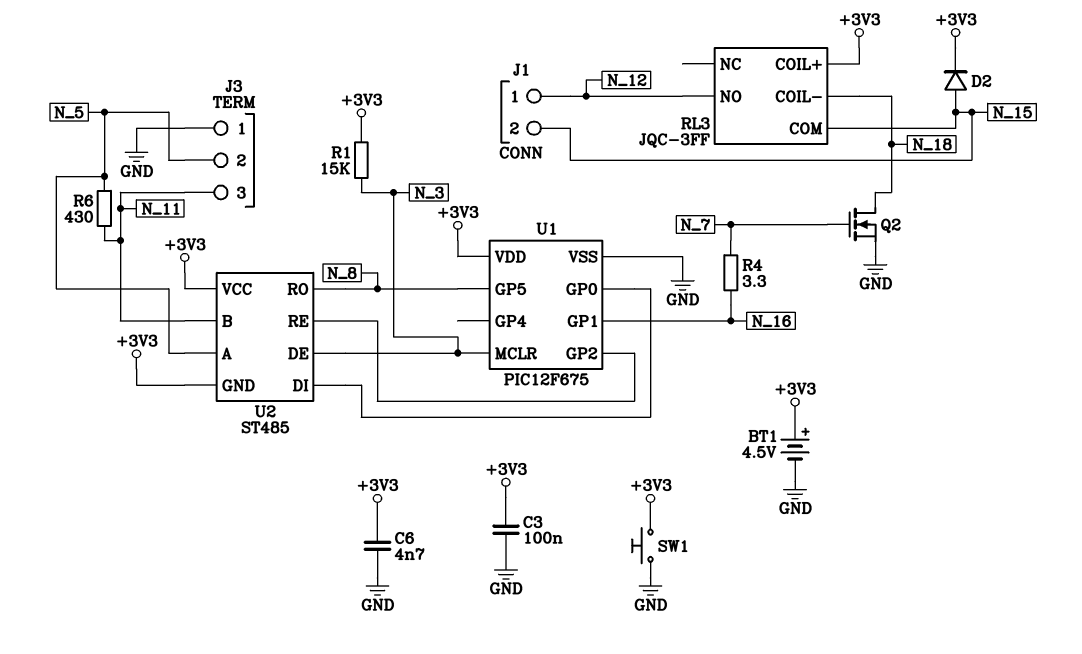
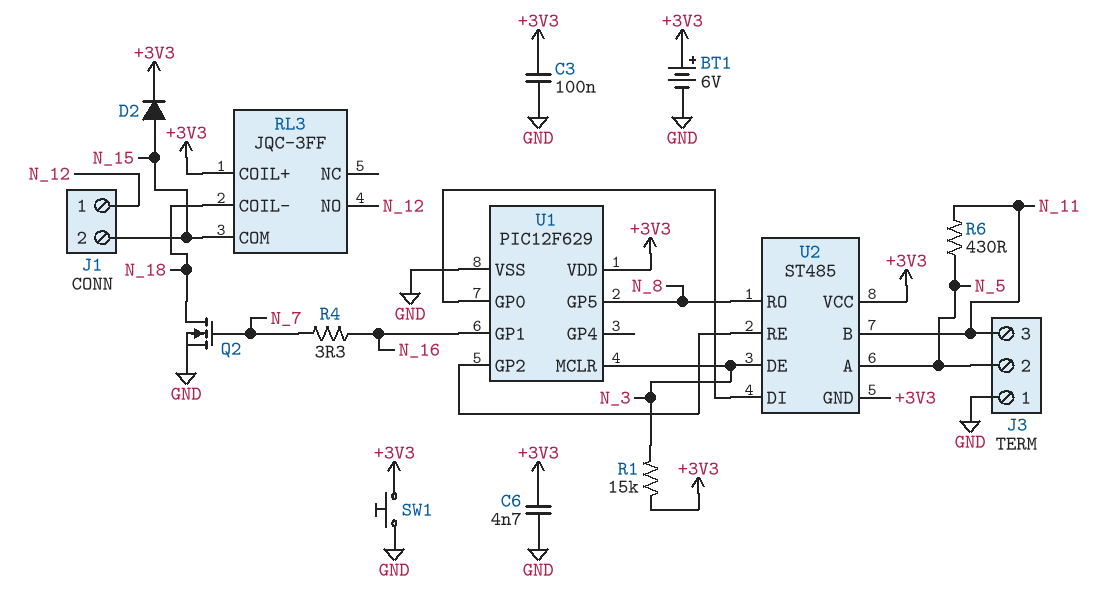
BT1: 4.5V (plus +3V3, minus GND) -> 6V (plus +3V3, minus GND)
U1: PIC12F675 -> PIC12F629

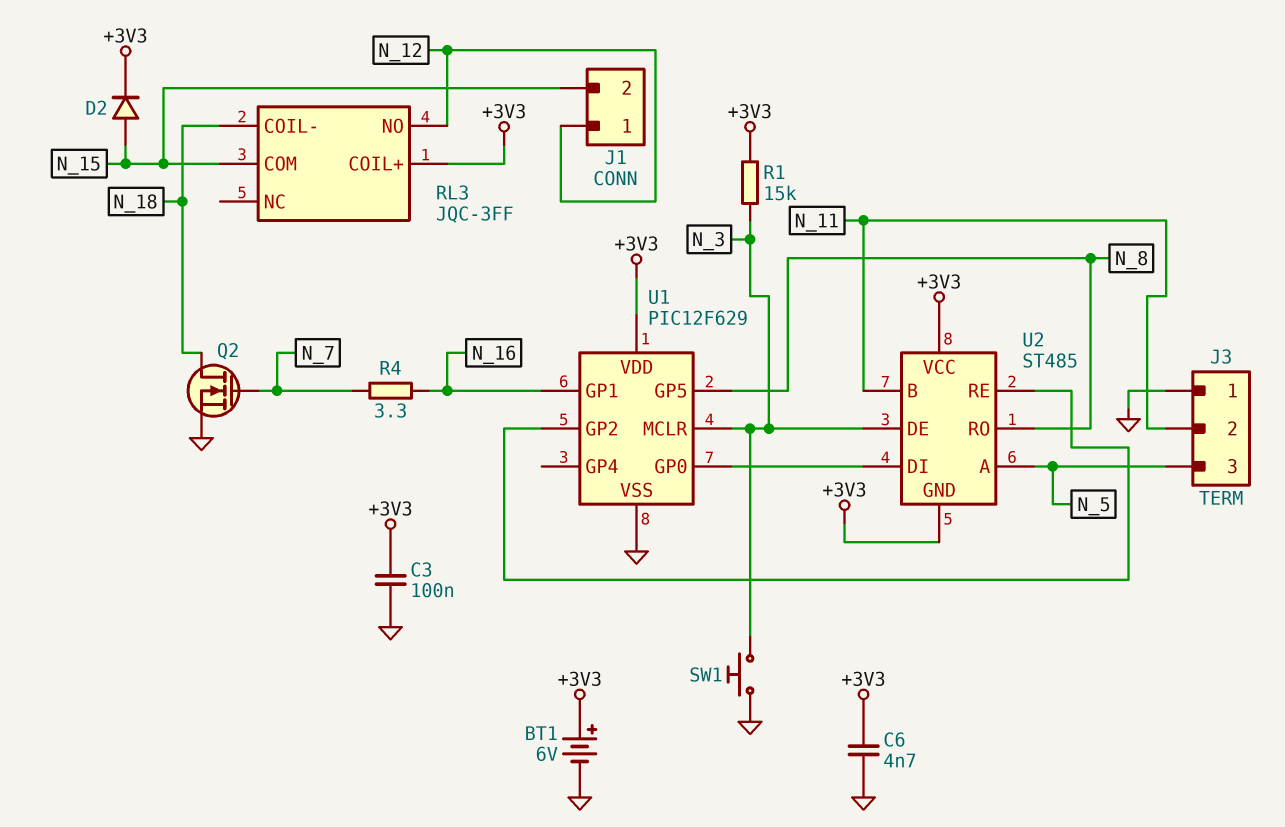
J3 pin 2: N_5 -> N_11
J3 pin 3: N_11 -> N_5
R6: 430 (N_5, N_11) -> none
SW1: button (+3V3, GND) -> button (GND, N_3)

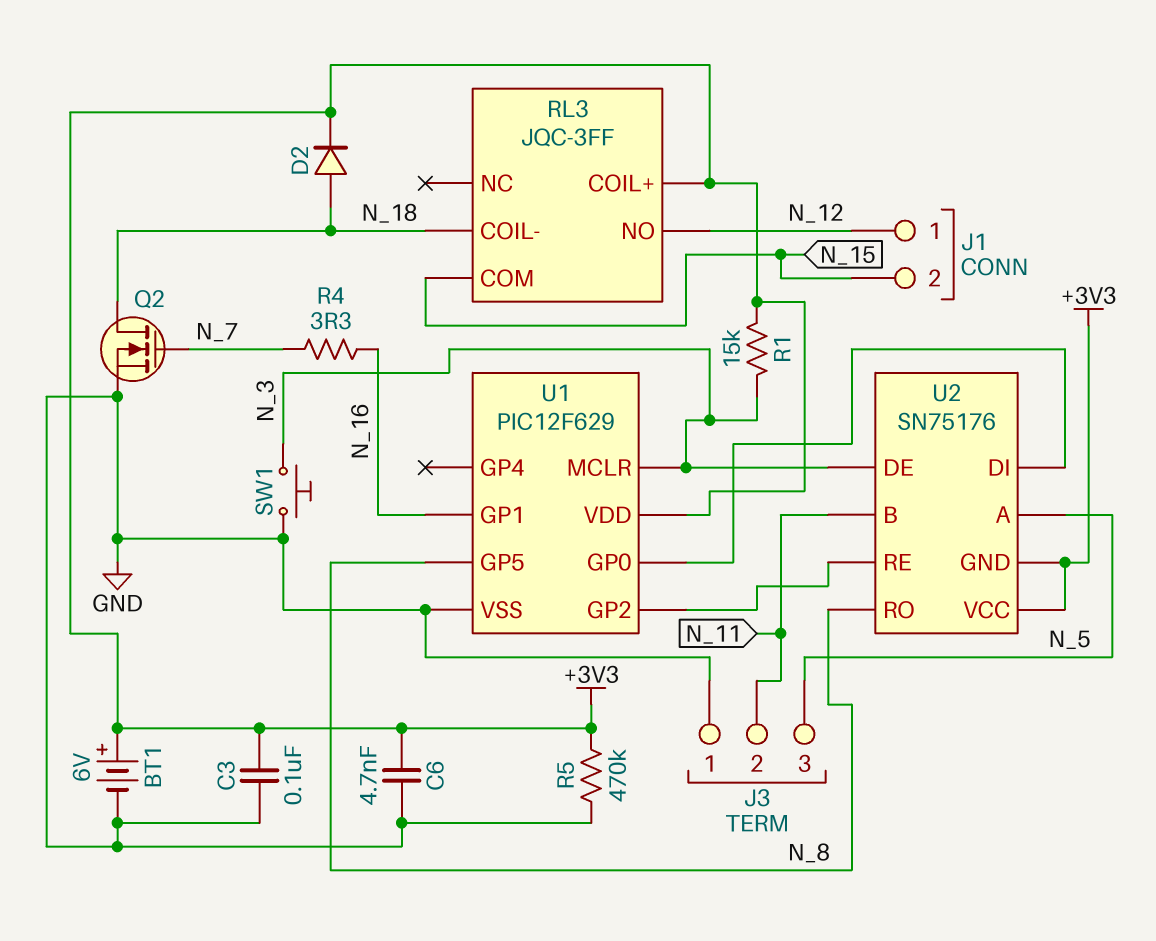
D2: diode (A N_15, K +3V3) -> diode (A N_18, K +3V3)
R5: none -> 470k (+3V3, GND)
U2: ST485 -> SN75176

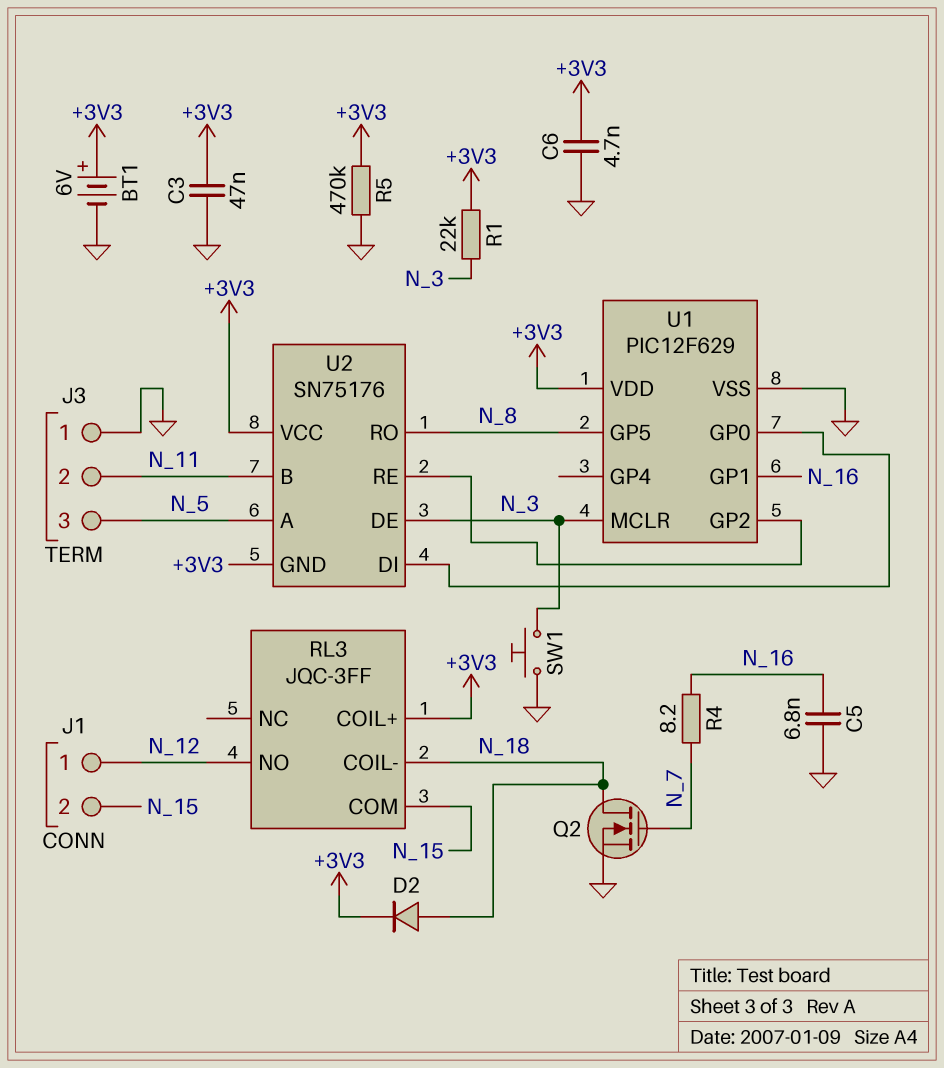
C3: 100nF (+3V3, GND) -> 47nF (+3V3, GND)
C5: none -> 6.8nF (GND, N_16)
R1: 15k (+3V3, N_3) -> 22k (+3V3, N_3)
R4: 3.3 (N_7, N_16) -> 8.2 (N_7, N_16)

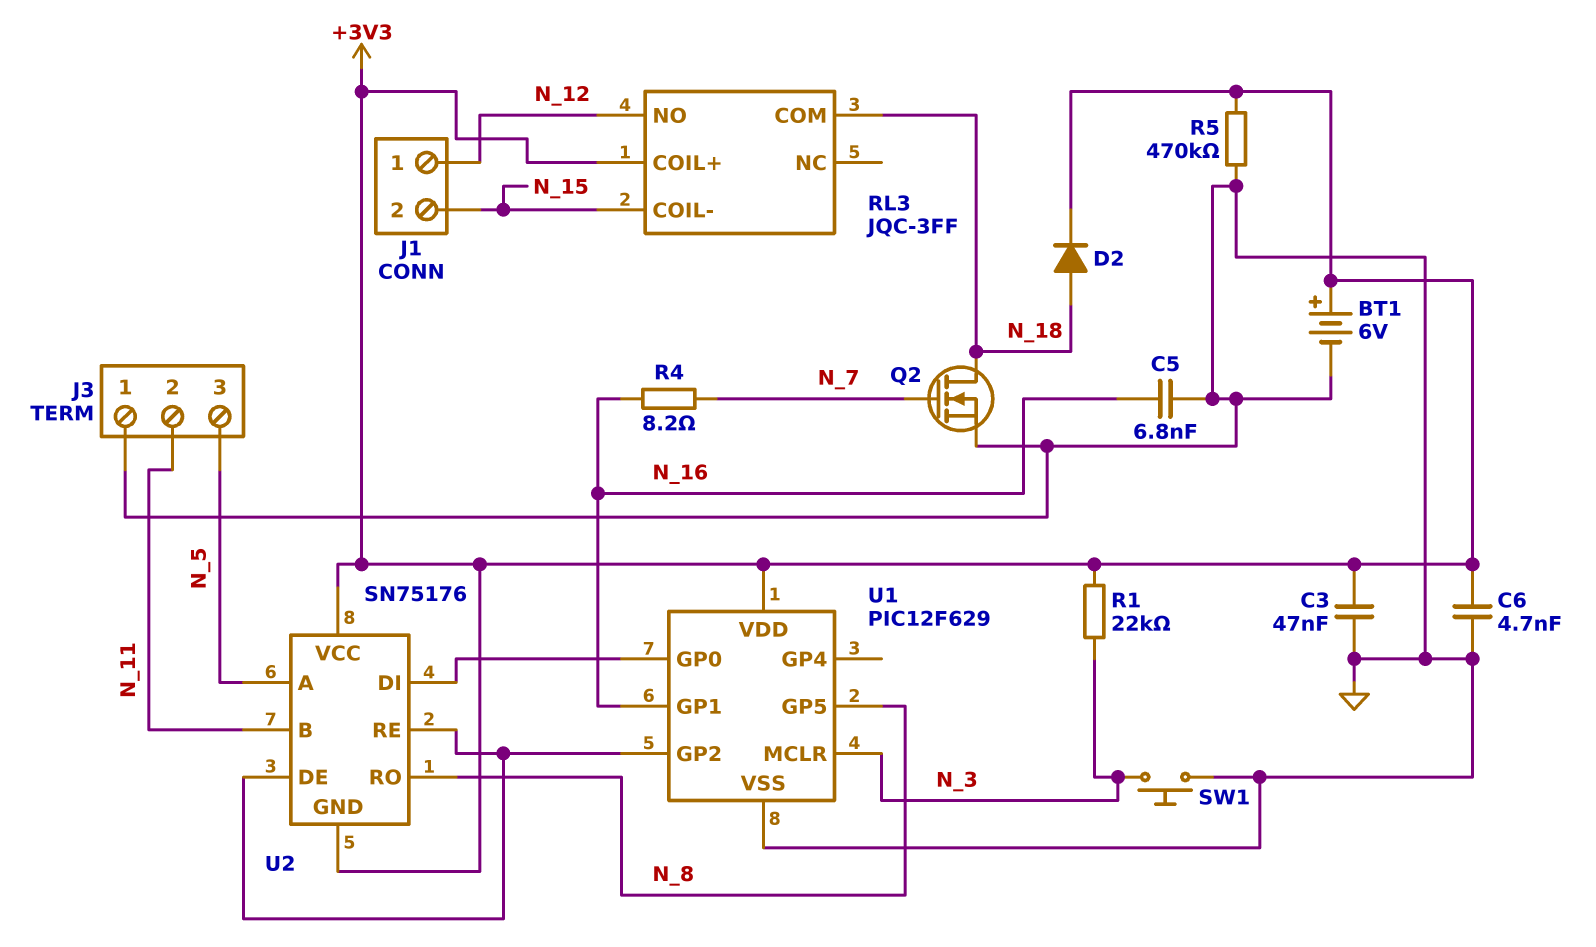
RL3 pin COIL-: N_18 -> N_15
RL3 pin COM: N_15 -> N_18
U2 pin DE: N_3 -> U1/GP2

